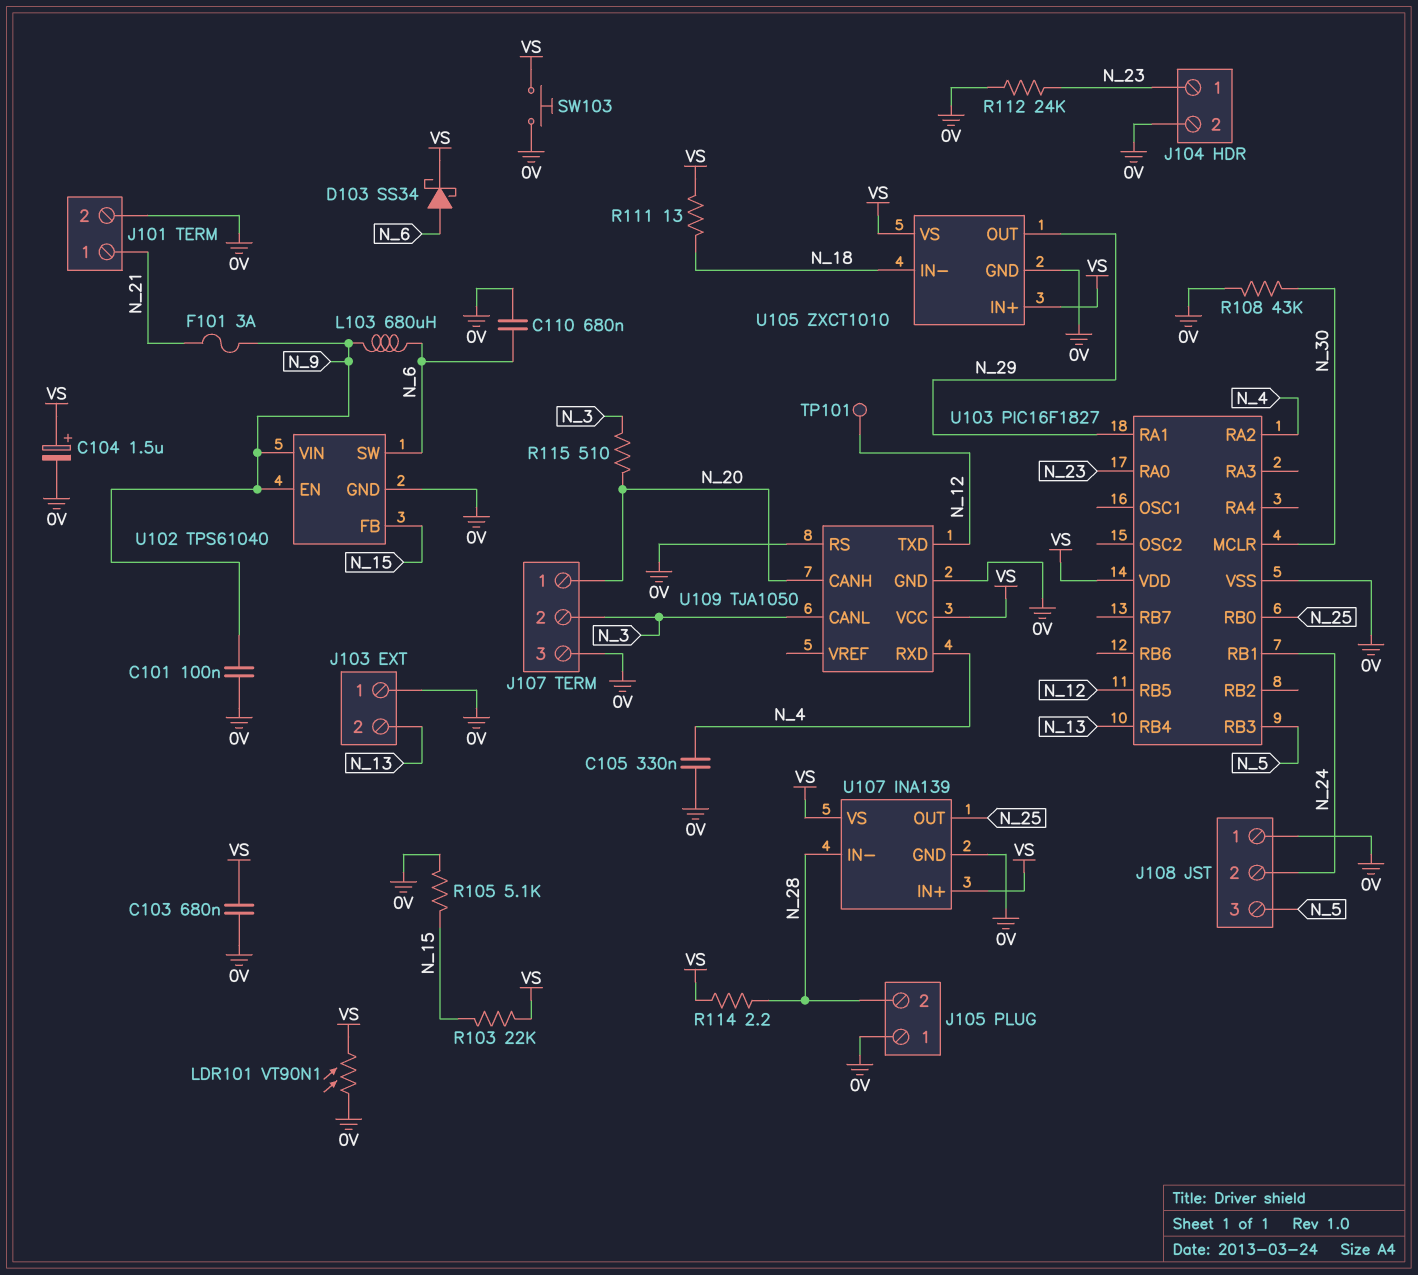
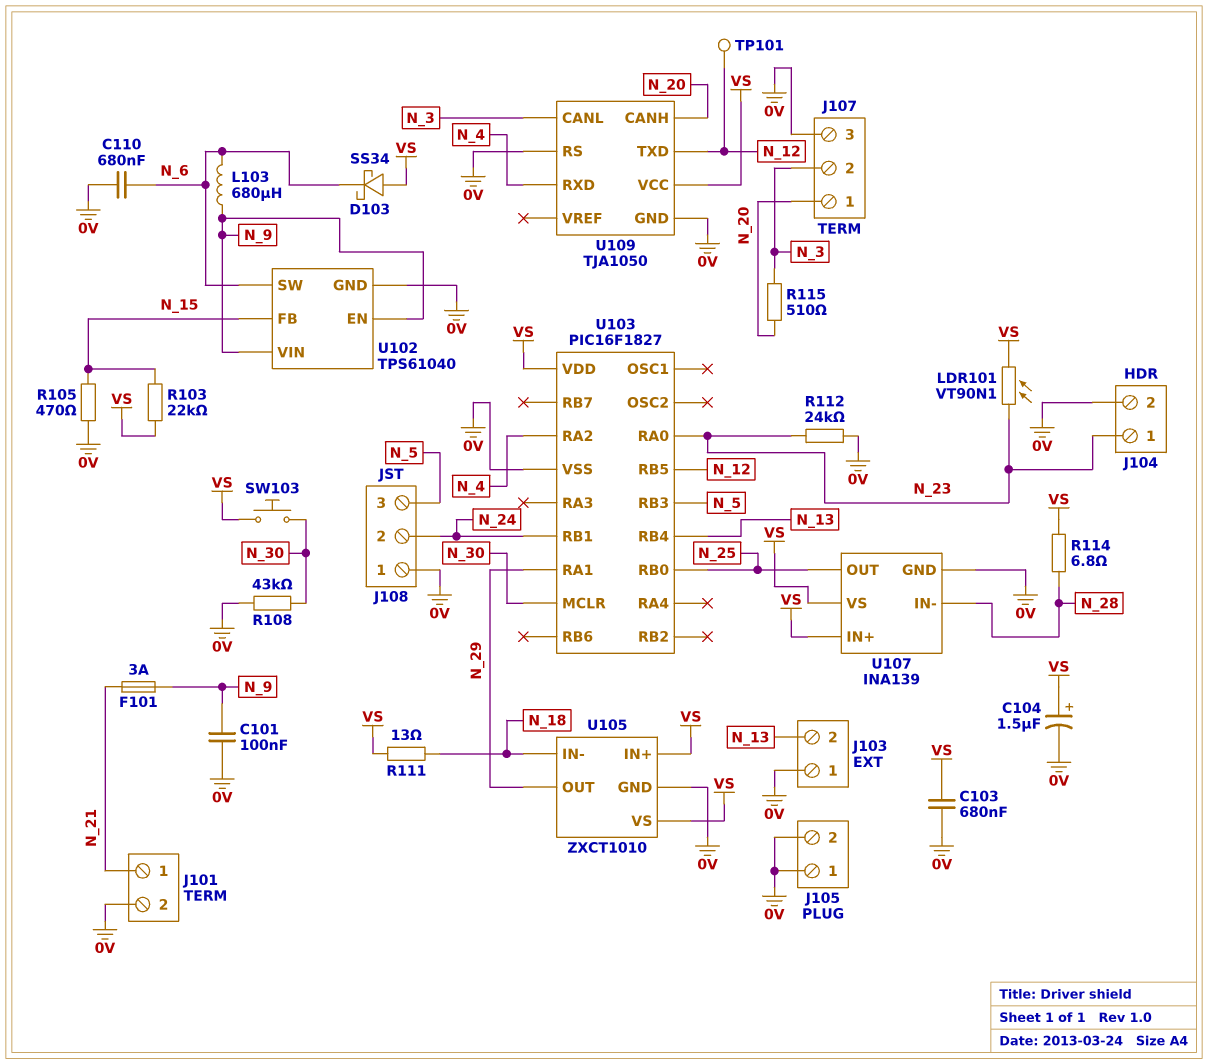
C105: 330nF (0V, N_4) -> none
D103: schottky SS34 (A N_6, K VS) -> schottky SS34 (A VS, K N_6)
J105 pin 2: N_28 -> 0V
LDR101: VT90N1 (0V, VS) -> VT90N1 (N_23, VS)
R105: 5.1k (0V, N_15) -> 470 (0V, N_15)
R114: 2.2 (N_28, VS) -> 6.8 (N_28, VS)
SW103: button (0V, VS) -> button (N_30, VS)

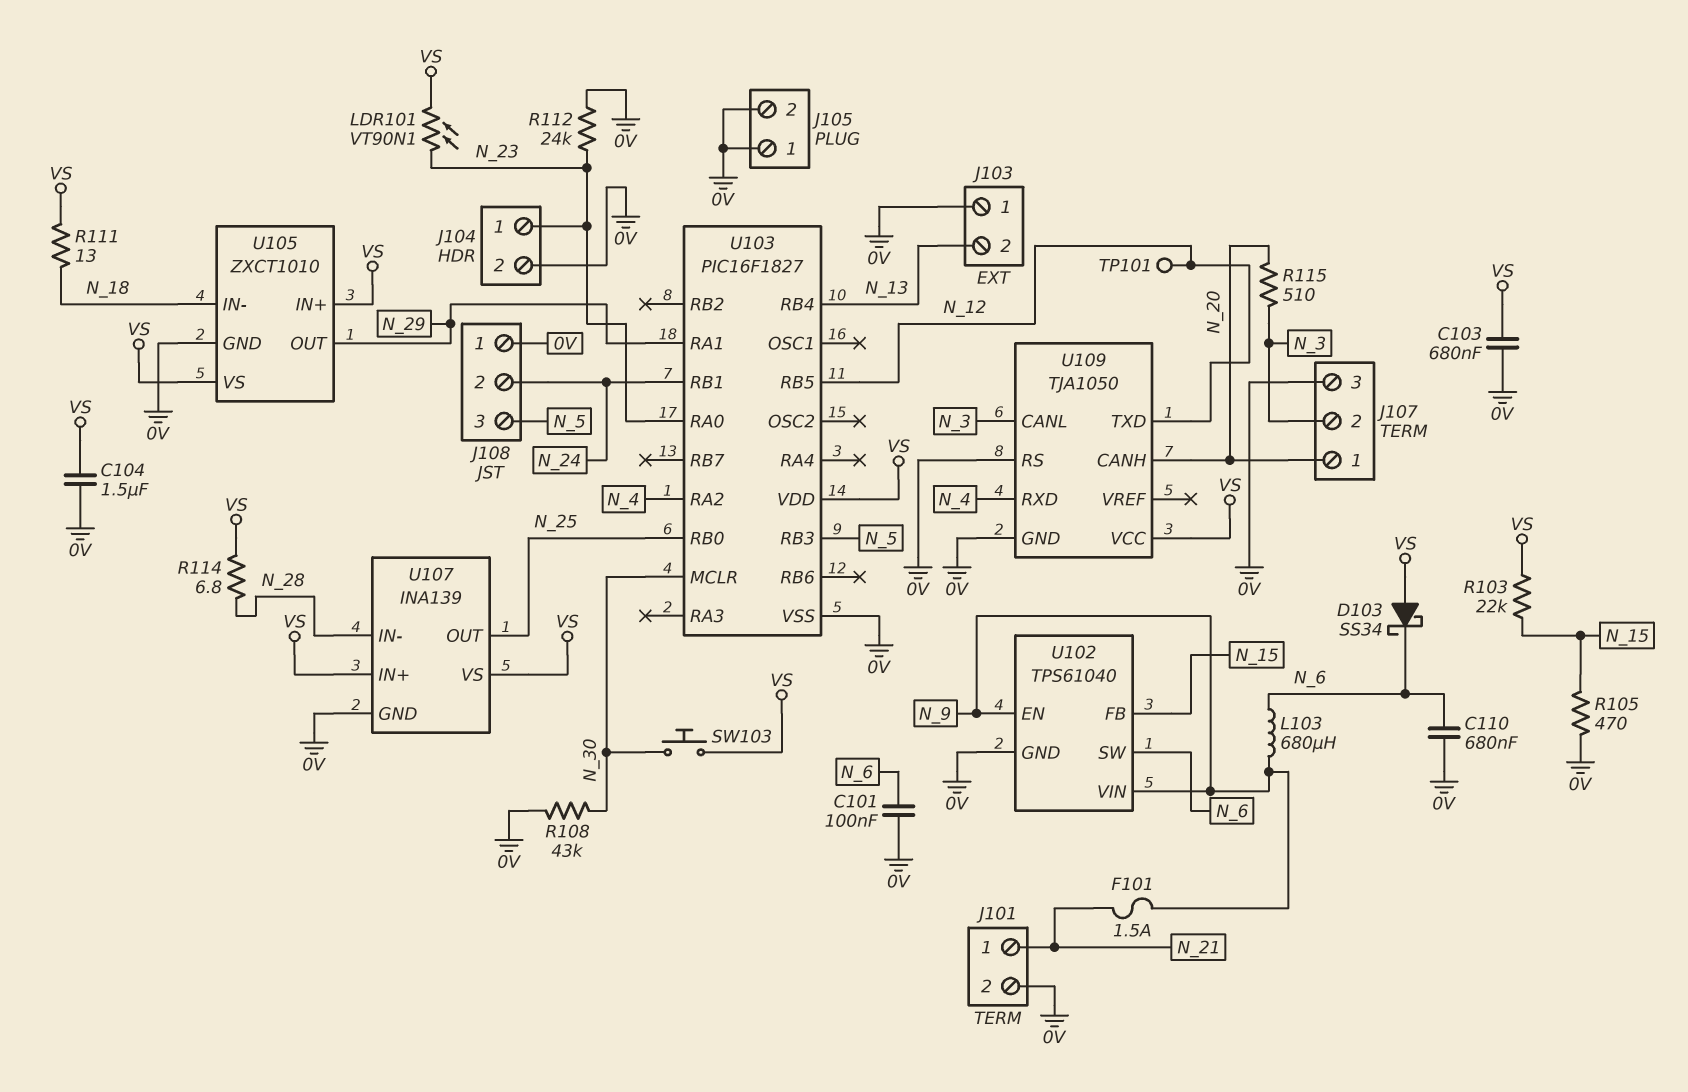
C101: 100nF (0V, N_9) -> 100nF (0V, N_6)
C104: 1.5uF (plus VS, minus 0V) -> 1.5uF (0V, VS)
F101: 3A (N_9, N_21) -> 1.5A (N_9, N_21)

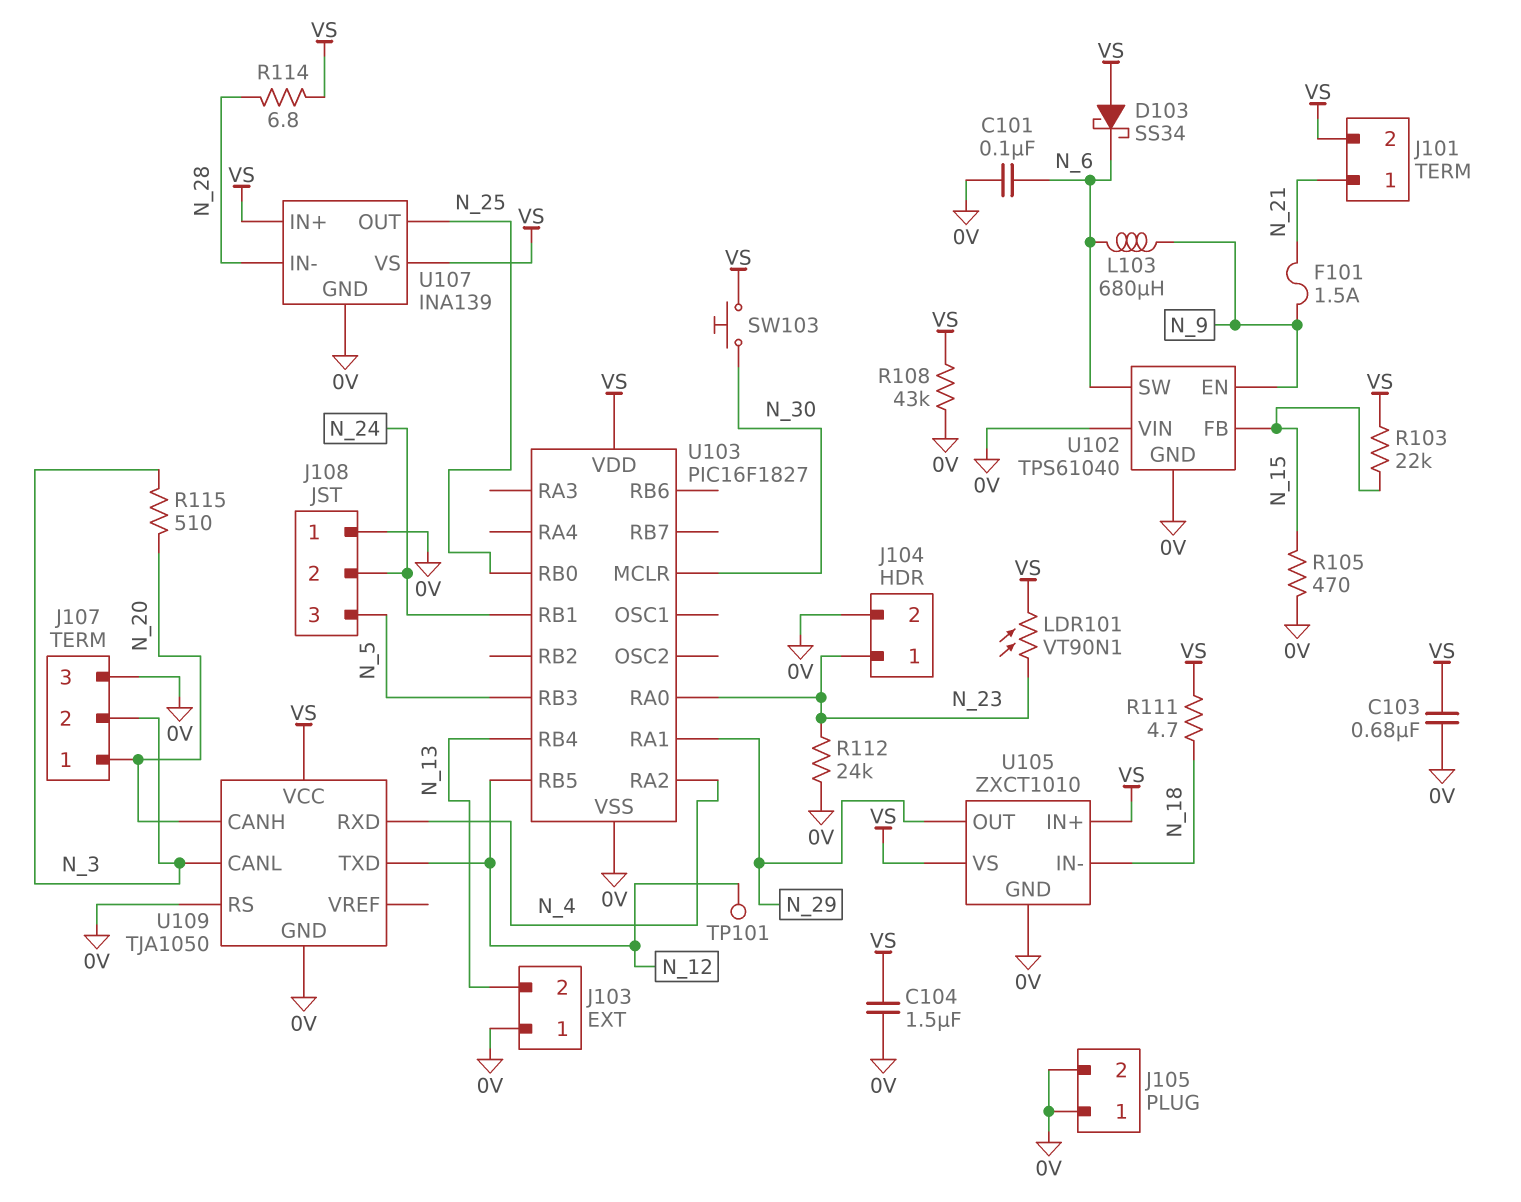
C110: 680nF (0V, N_6) -> none
J101 pin 2: 0V -> VS
R108: 43k (0V, N_30) -> 43k (0V, VS)
R111: 13 (N_18, VS) -> 4.7 (N_18, VS)
U102 pin VIN: N_9 -> 0V

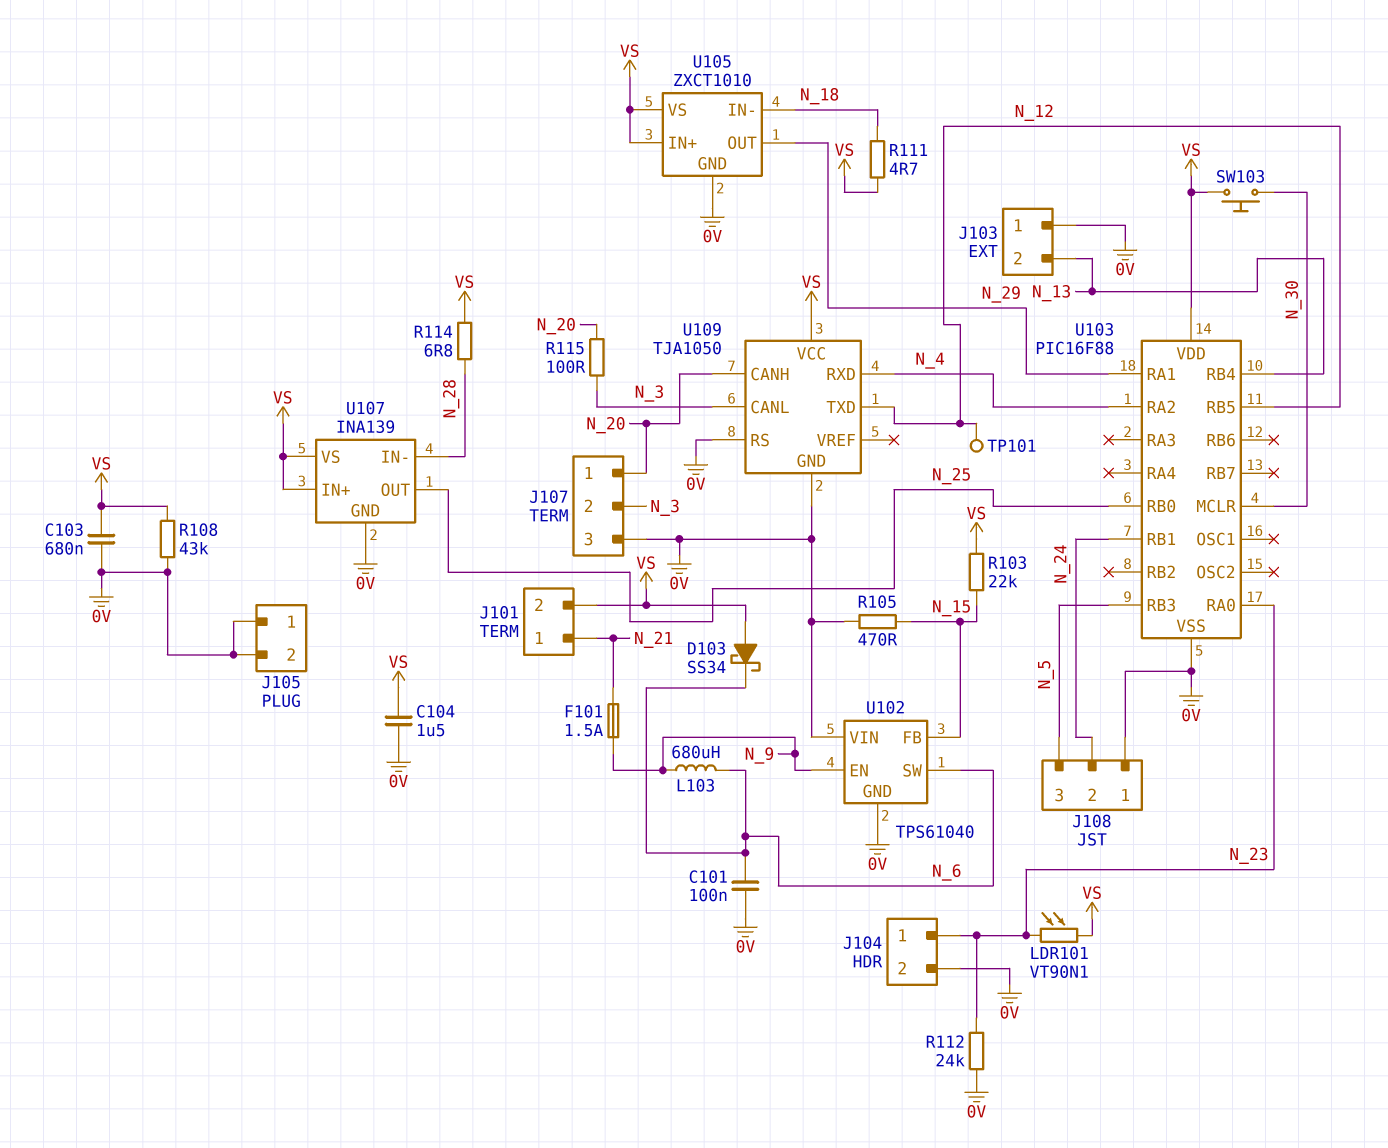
R115: 510 (N_3, N_20) -> 100 (N_3, N_20)
U103: PIC16F1827 -> PIC16F88

